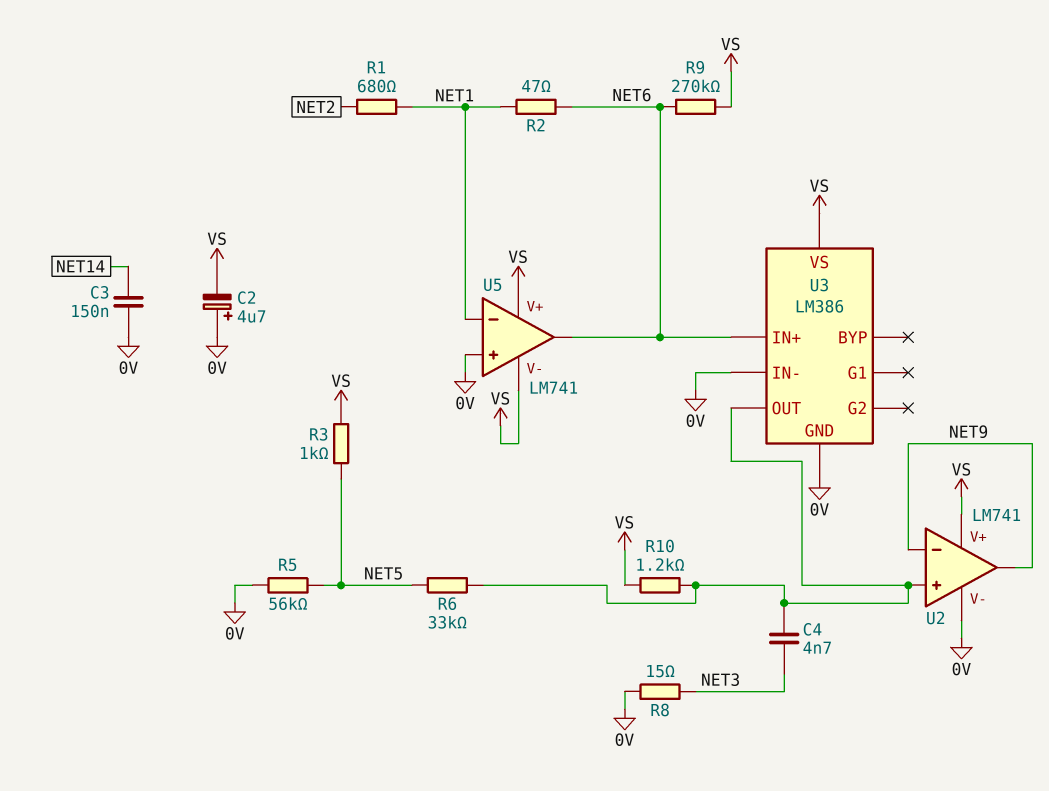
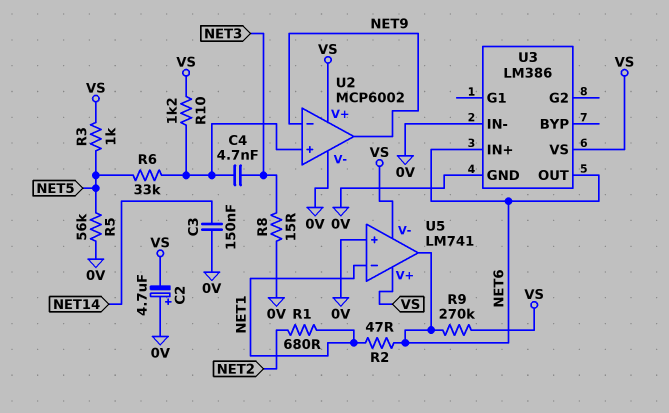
U2: LM741 -> MCP6002
U3 pin OUT: U2/in+ -> NET6

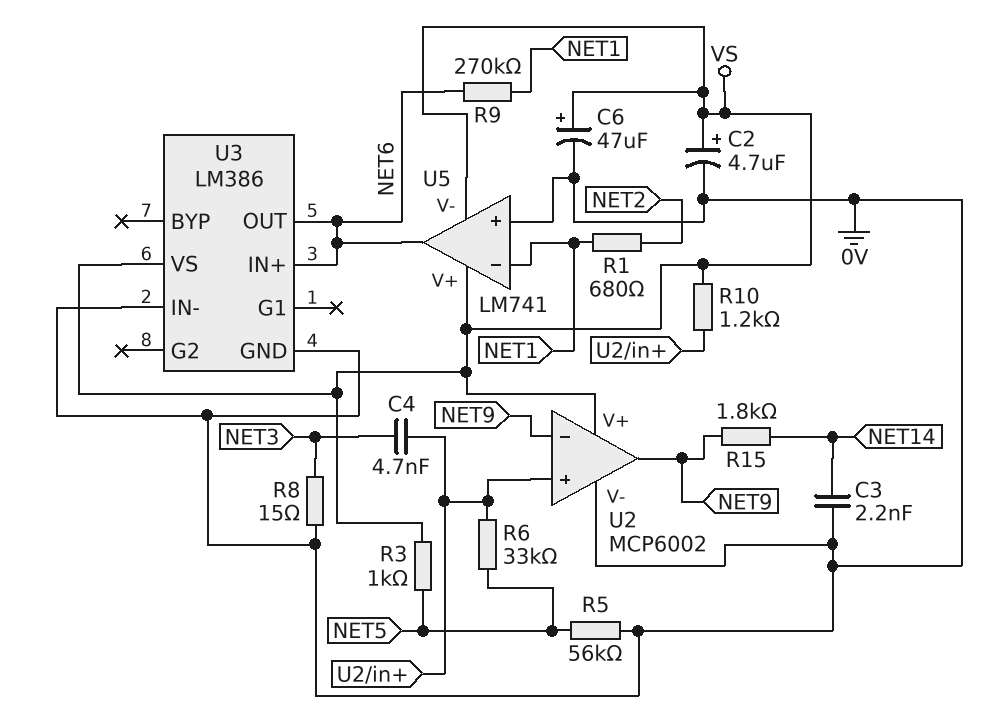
C2: 4.7uF (plus 0V, minus VS) -> 4.7uF (plus VS, minus 0V)
C3: 150nF (0V, NET14) -> 2.2nF (0V, NET14)
C6: none -> 47uF (plus VS, minus 0V)
R2: 47 (NET1, NET6) -> none
R9: 270k (NET6, VS) -> 270k (NET1, NET6)
R15: none -> 1.8k (NET9, NET14)

